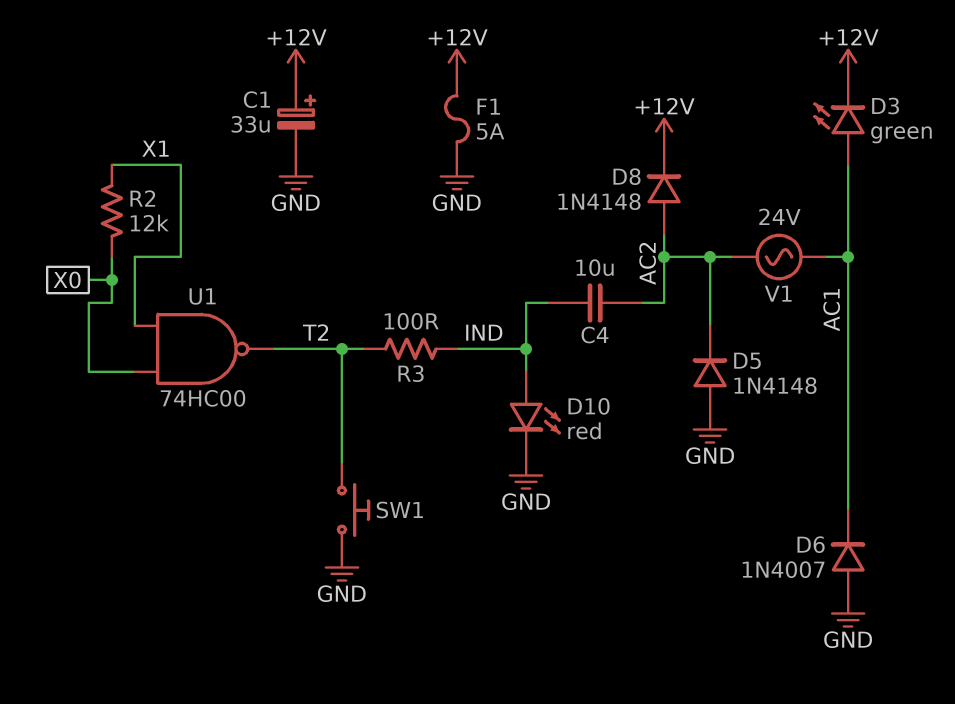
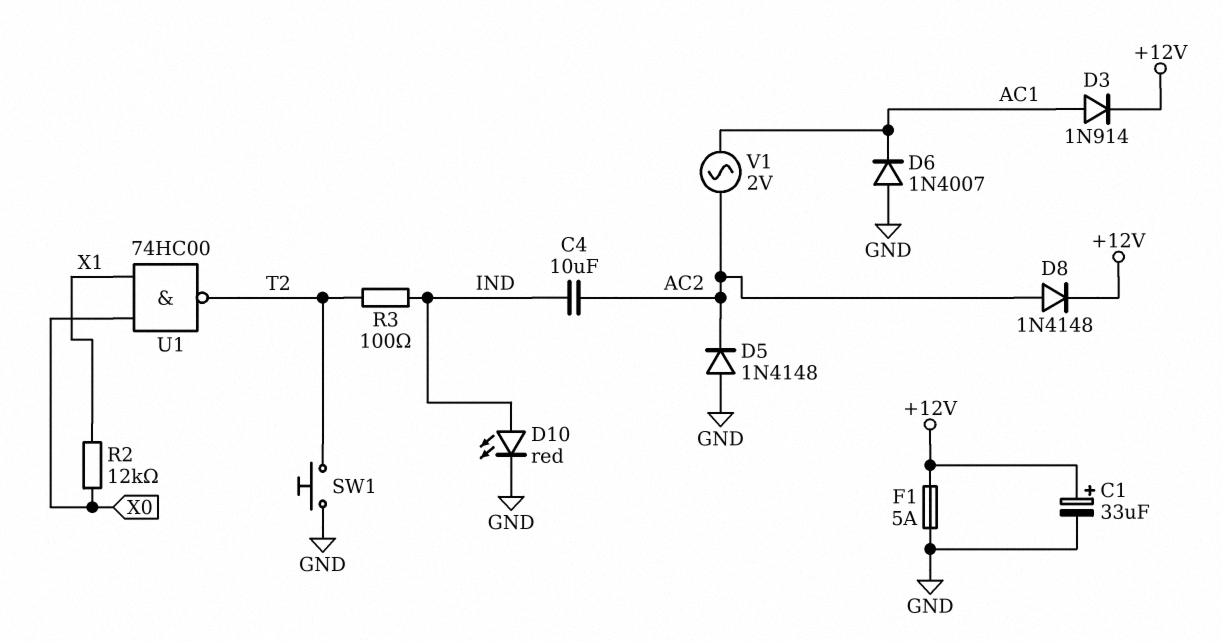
D3: LED green (A AC1, K +12V) -> diode 1N914 (A AC1, K +12V)
V1: AC 24V (AC1, AC2) -> AC 2V (AC1, AC2)

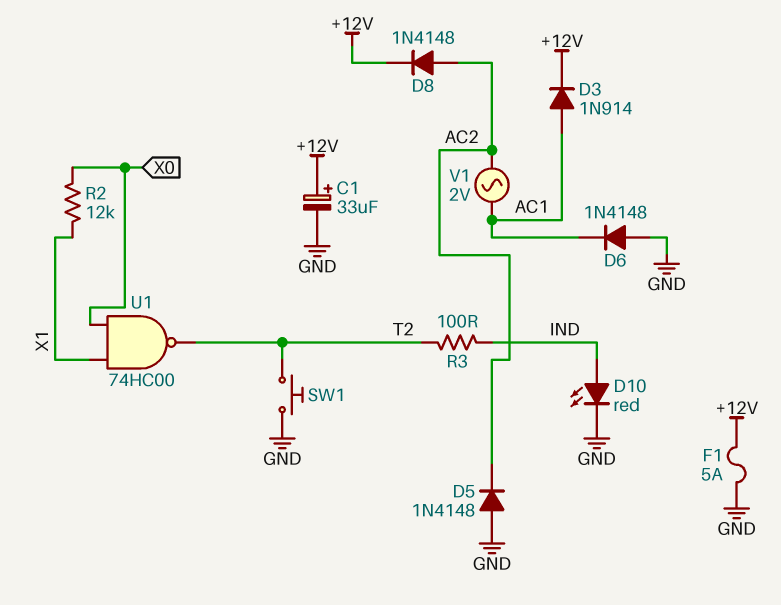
C4: 10uF (AC2, IND) -> none
D6: diode 1N4007 (A GND, K AC1) -> diode 1N4148 (A GND, K AC1)

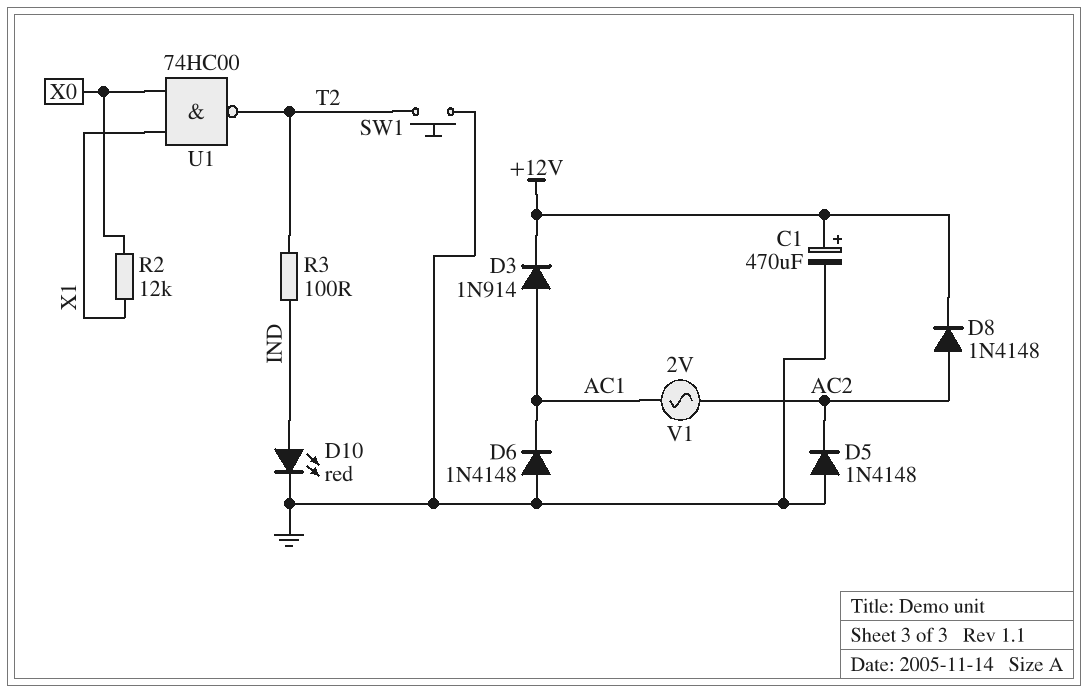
C1: 33uF (plus +12V, minus GND) -> 470uF (plus +12V, minus GND)
F1: 5A (+12V, GND) -> none

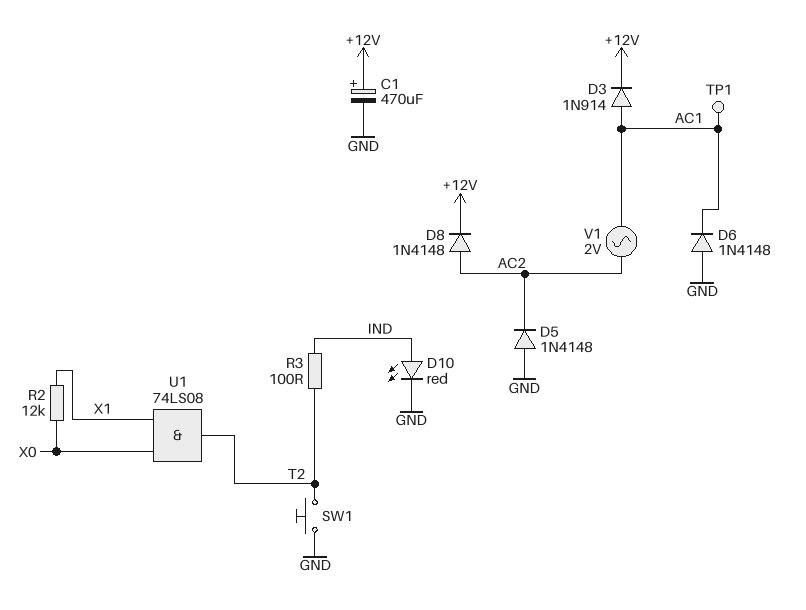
TP1: none -> test point (AC1)
U1: NAND 74HC00 (in X0, in X1, out T2) -> AND 74LS08 (in X0, in X1, out T2)

